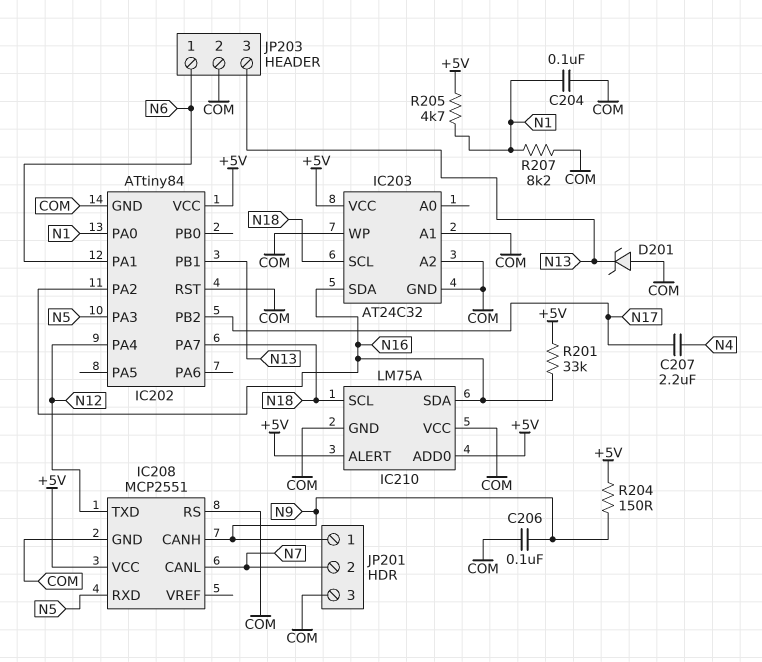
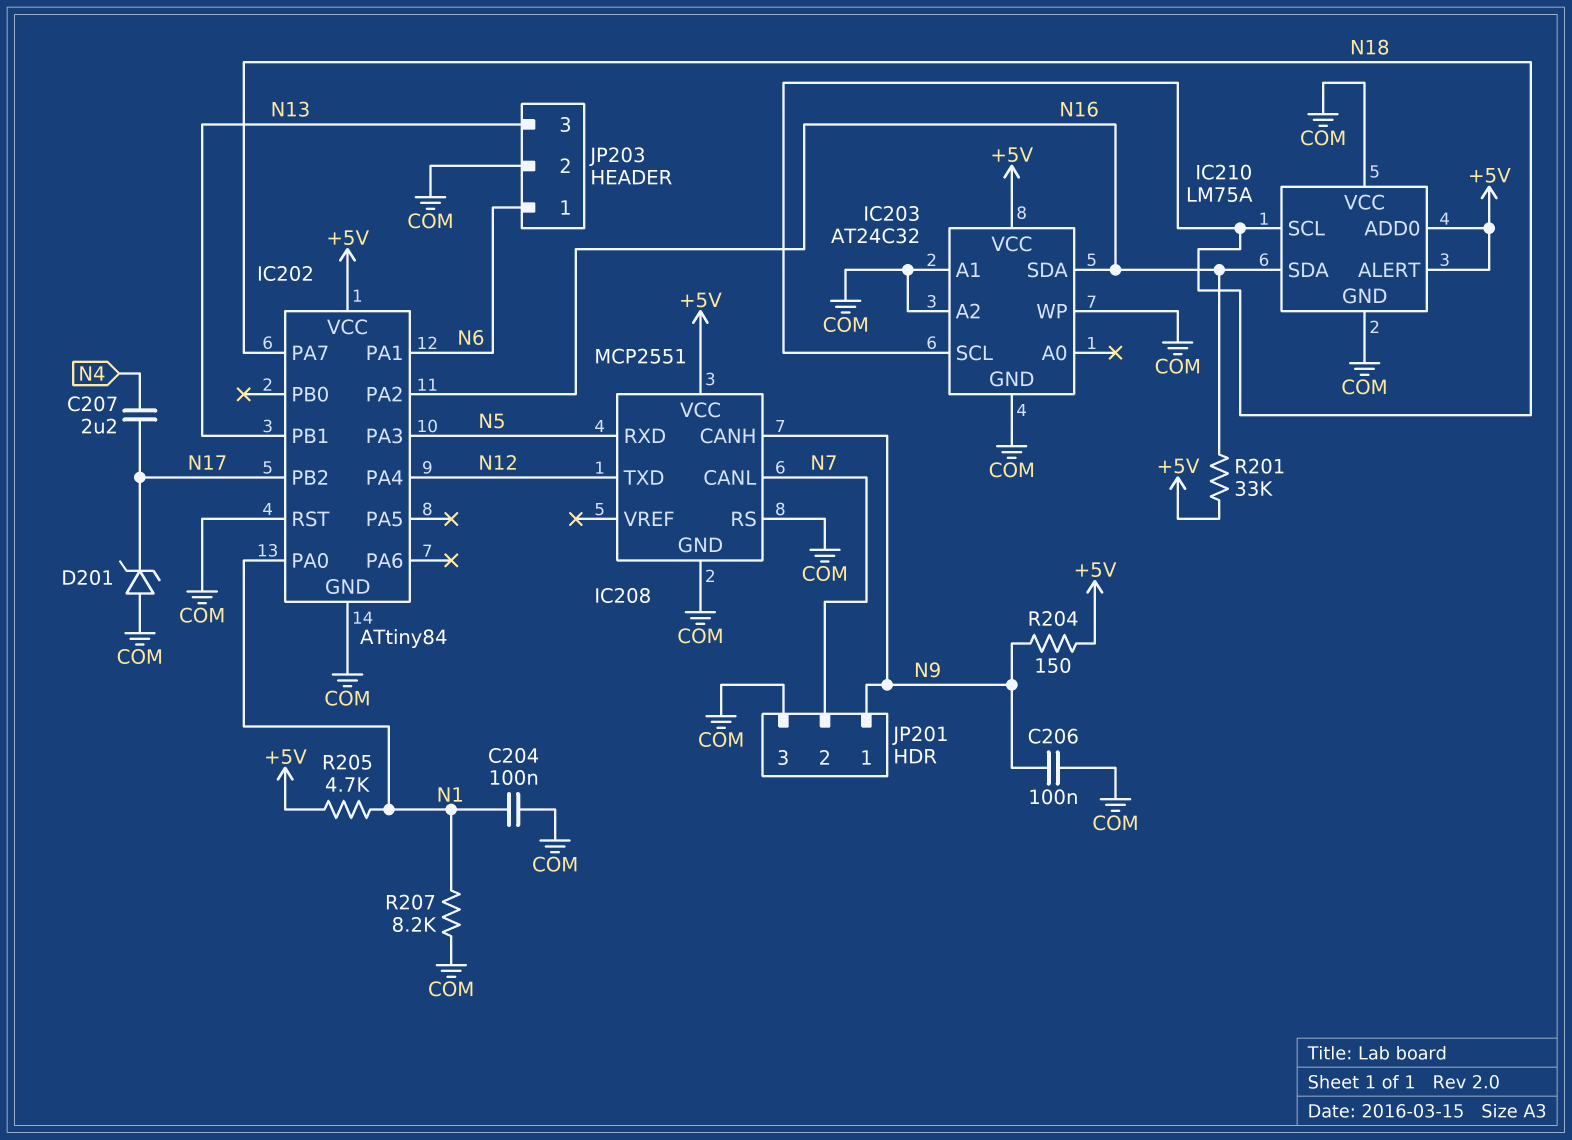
D201: zener (A COM, K N13) -> zener (A COM, K N17)

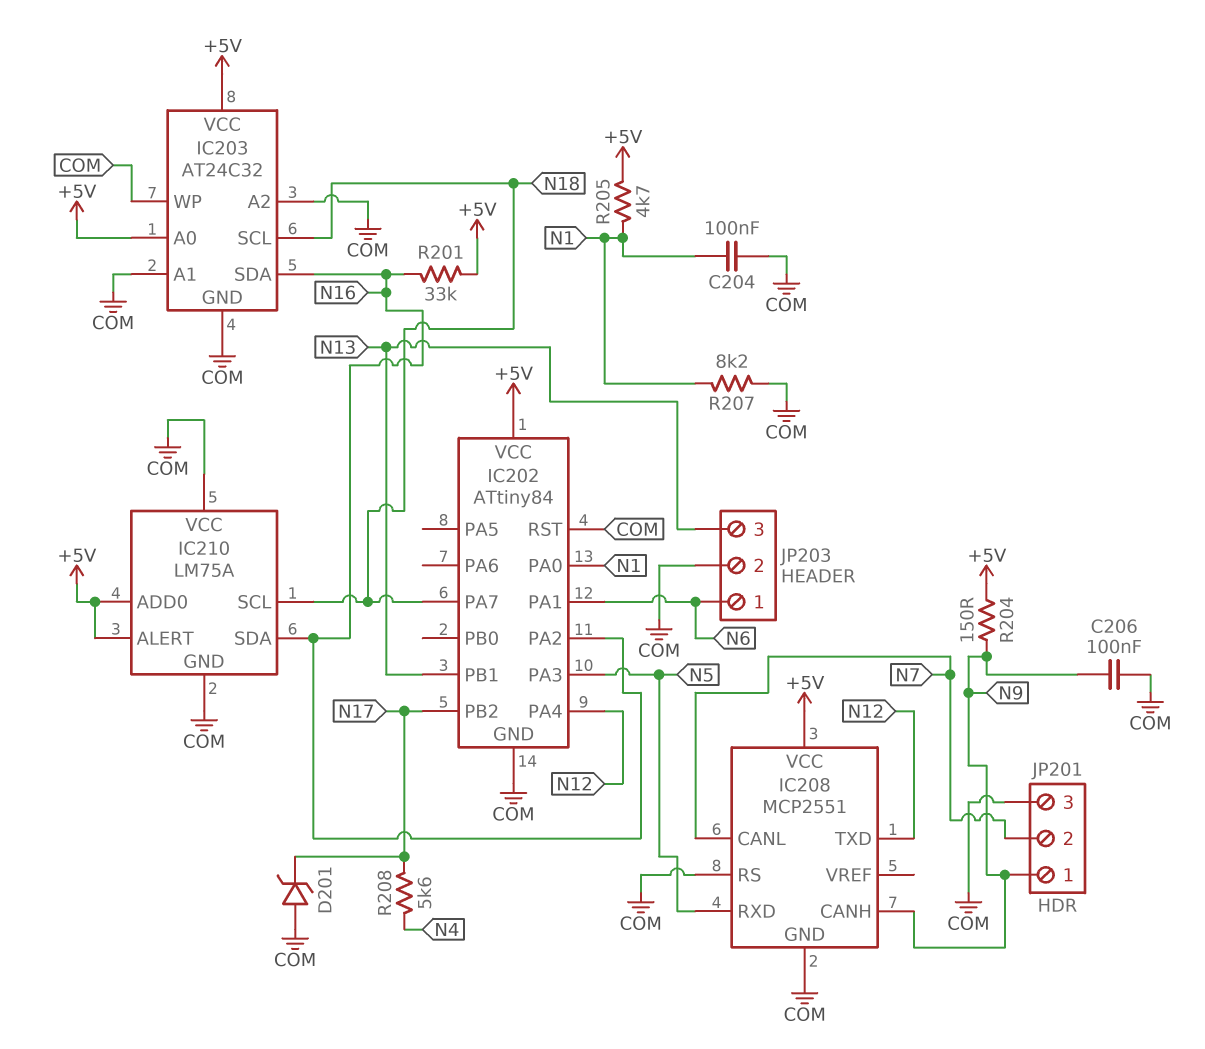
C207: 2.2uF (N4, N17) -> none
IC203 pin A0: none -> +5V
R208: none -> 5.6k (N4, N17)

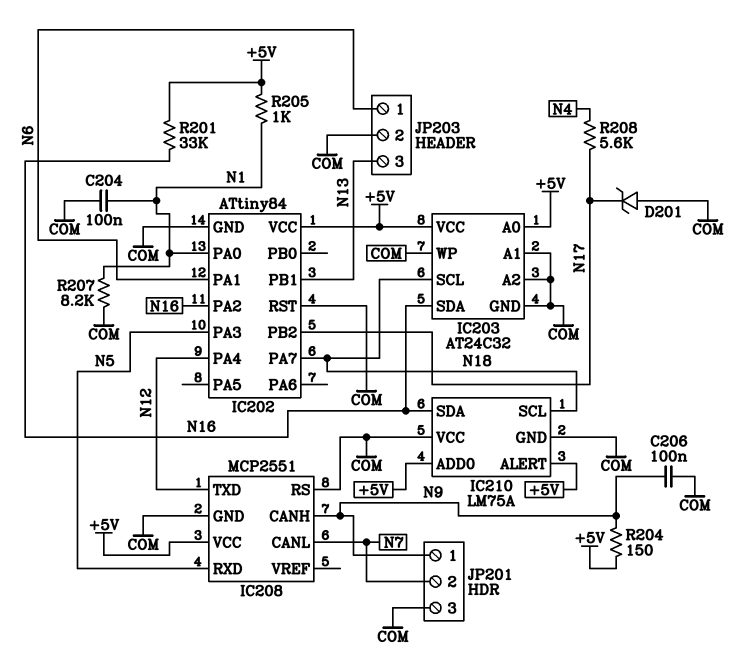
R205: 4.7k (+5V, N1) -> 1k (+5V, N1)

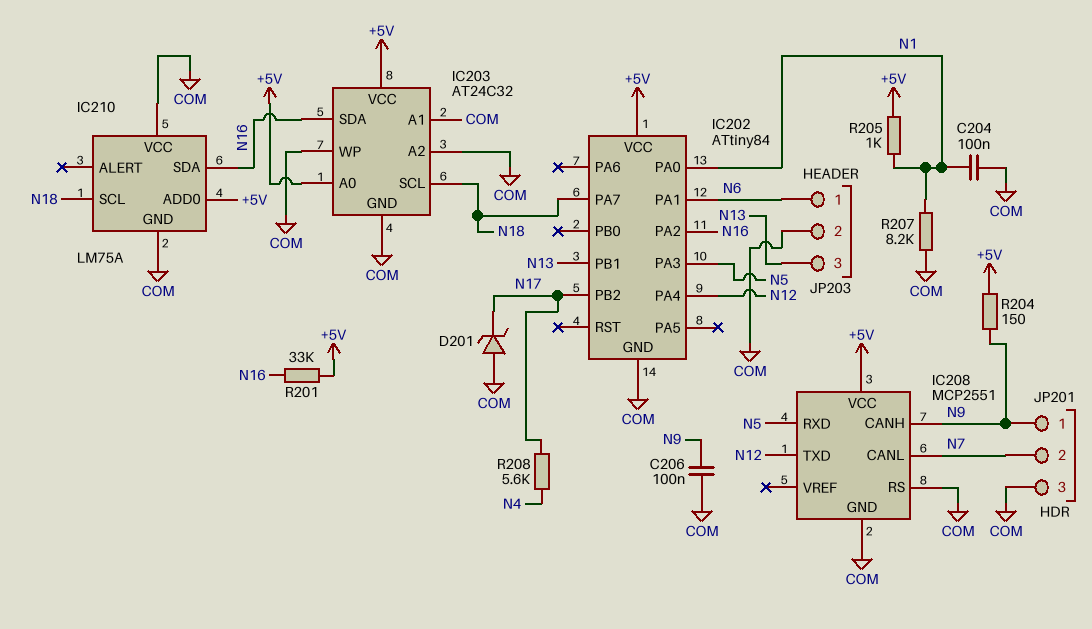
IC202 pin RST: COM -> none
IC210 pin ALERT: +5V -> none

